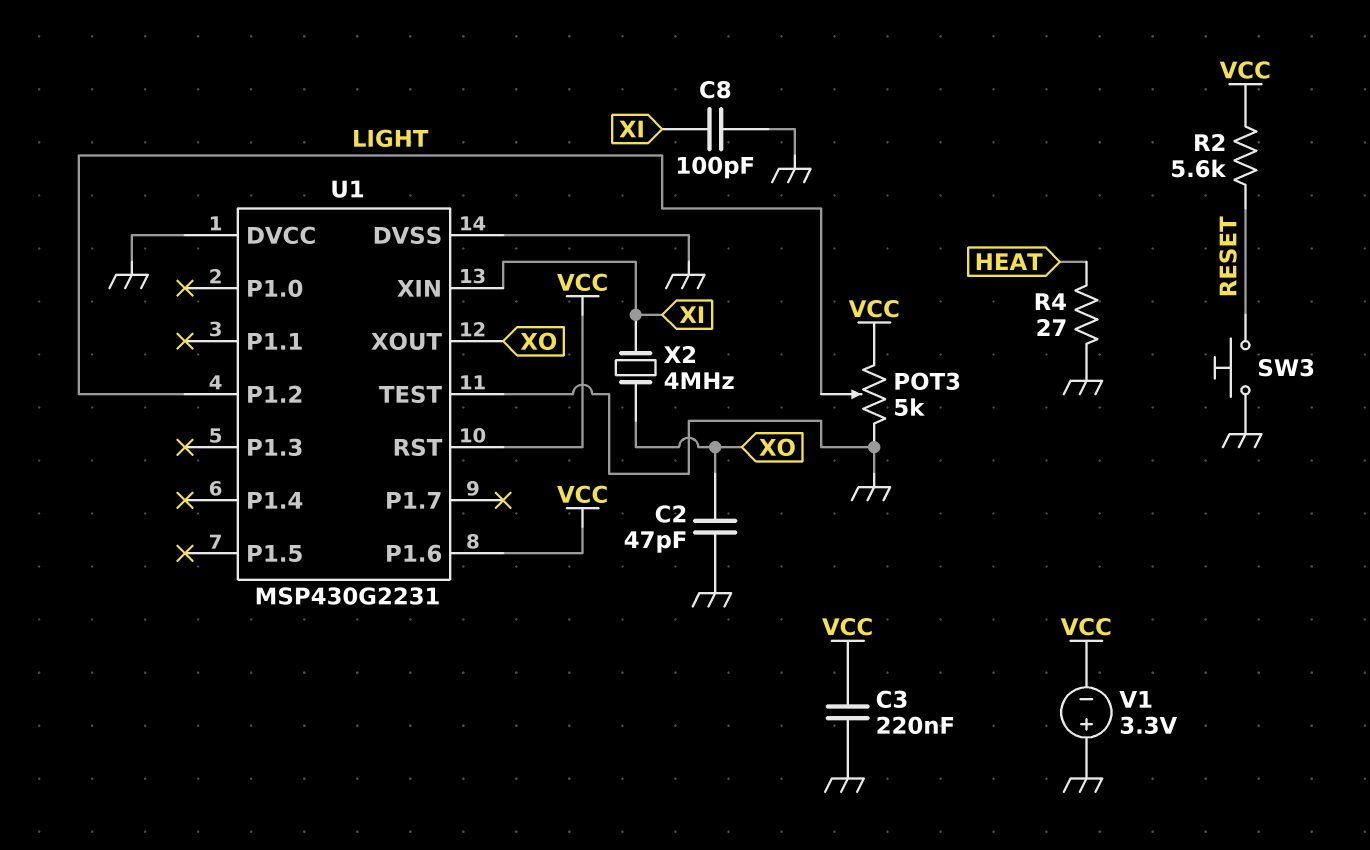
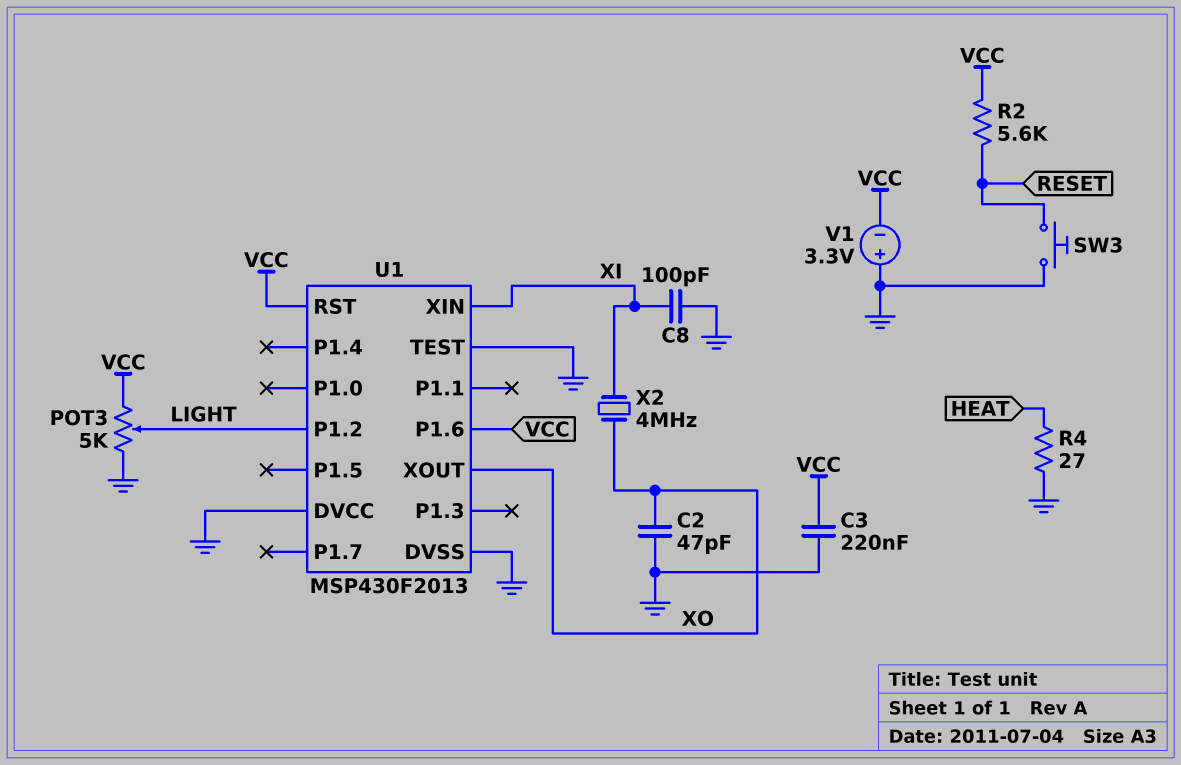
U1: MSP430G2231 -> MSP430F2013

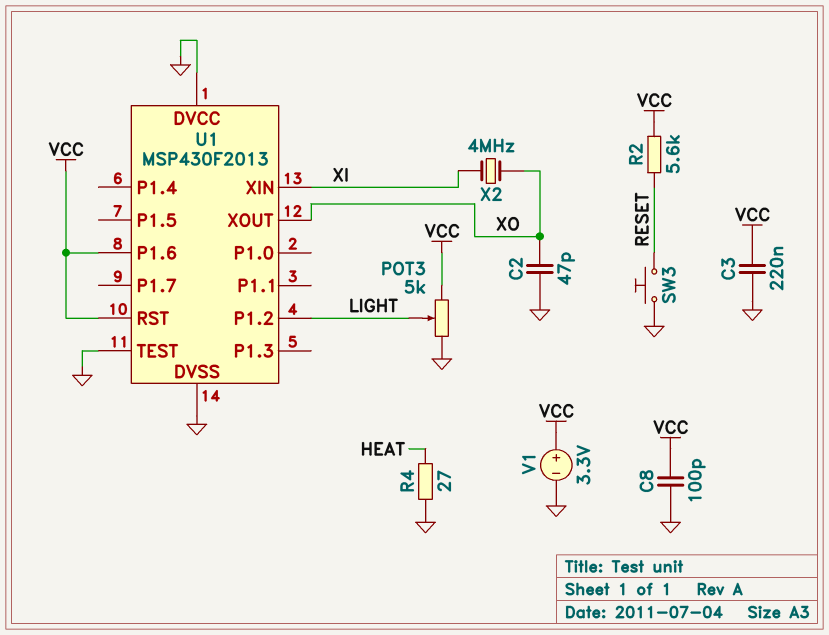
C8: 100pF (GND, XI) -> 100pF (GND, VCC)
V1: 3.3V (plus GND, minus VCC) -> 3.3V (plus VCC, minus GND)

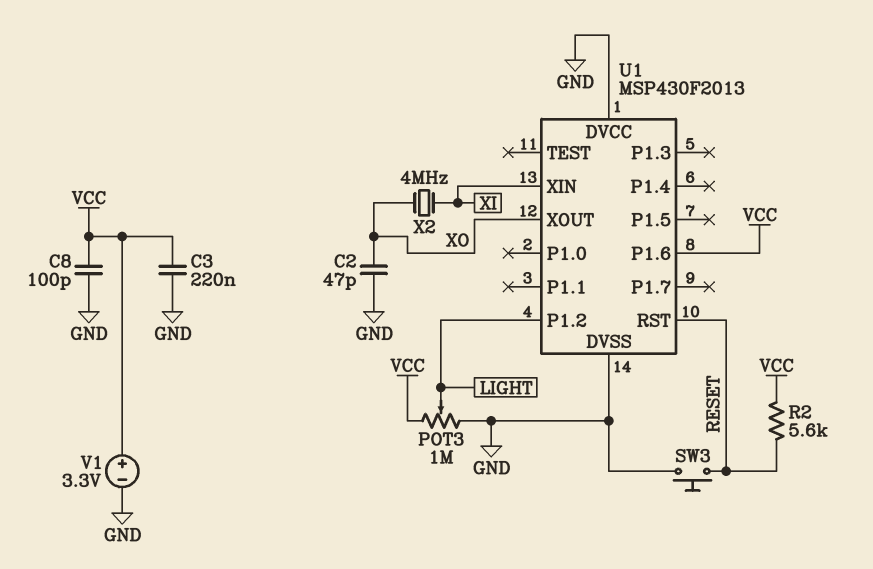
POT3: 5k (GND, VCC, wiper LIGHT) -> 1M (GND, VCC, wiper LIGHT)
R4: 27 (GND, HEAT) -> none
U1 pin RST: VCC -> RESET
U1 pin TEST: GND -> none

